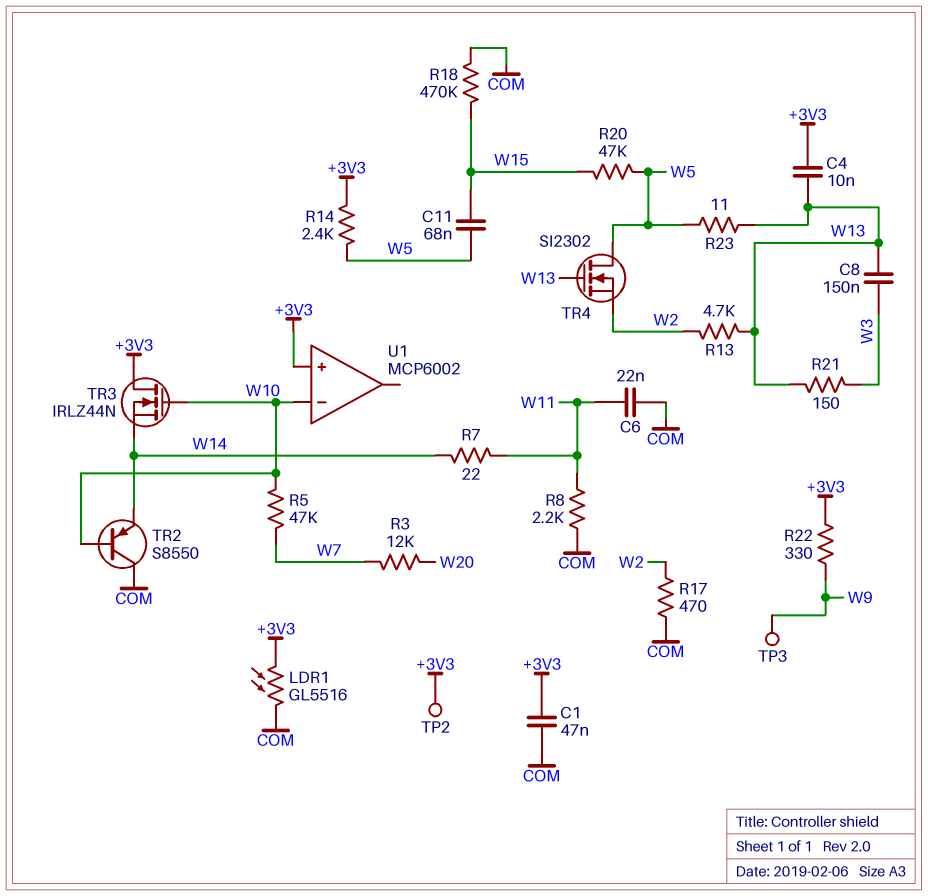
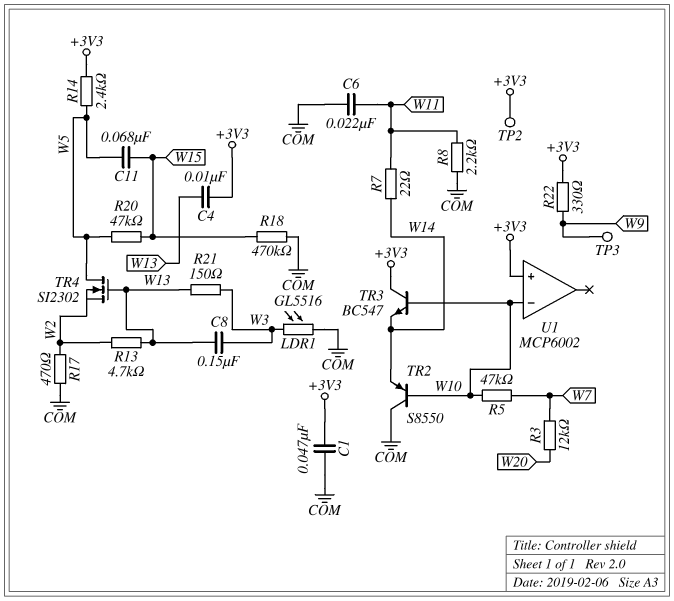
LDR1: GL5516 (+3V3, COM) -> GL5516 (COM, W3)
R23: 11 (W5, W13) -> none
TR3: NMOS IRLZ44N (G W10, D +3V3, S W14) -> NPN BC547 (B W10, C +3V3, E W14)

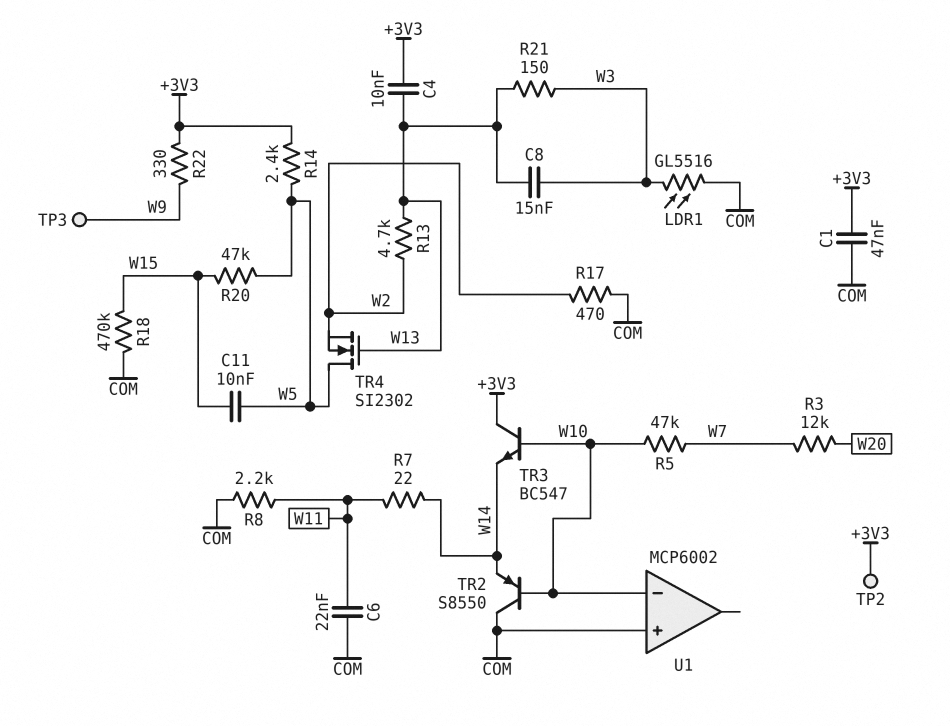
C8: 150nF (W3, W13) -> 15nF (W3, W13)
C11: 68nF (W5, W15) -> 10nF (W5, W15)
U1 pin in+: +3V3 -> COM

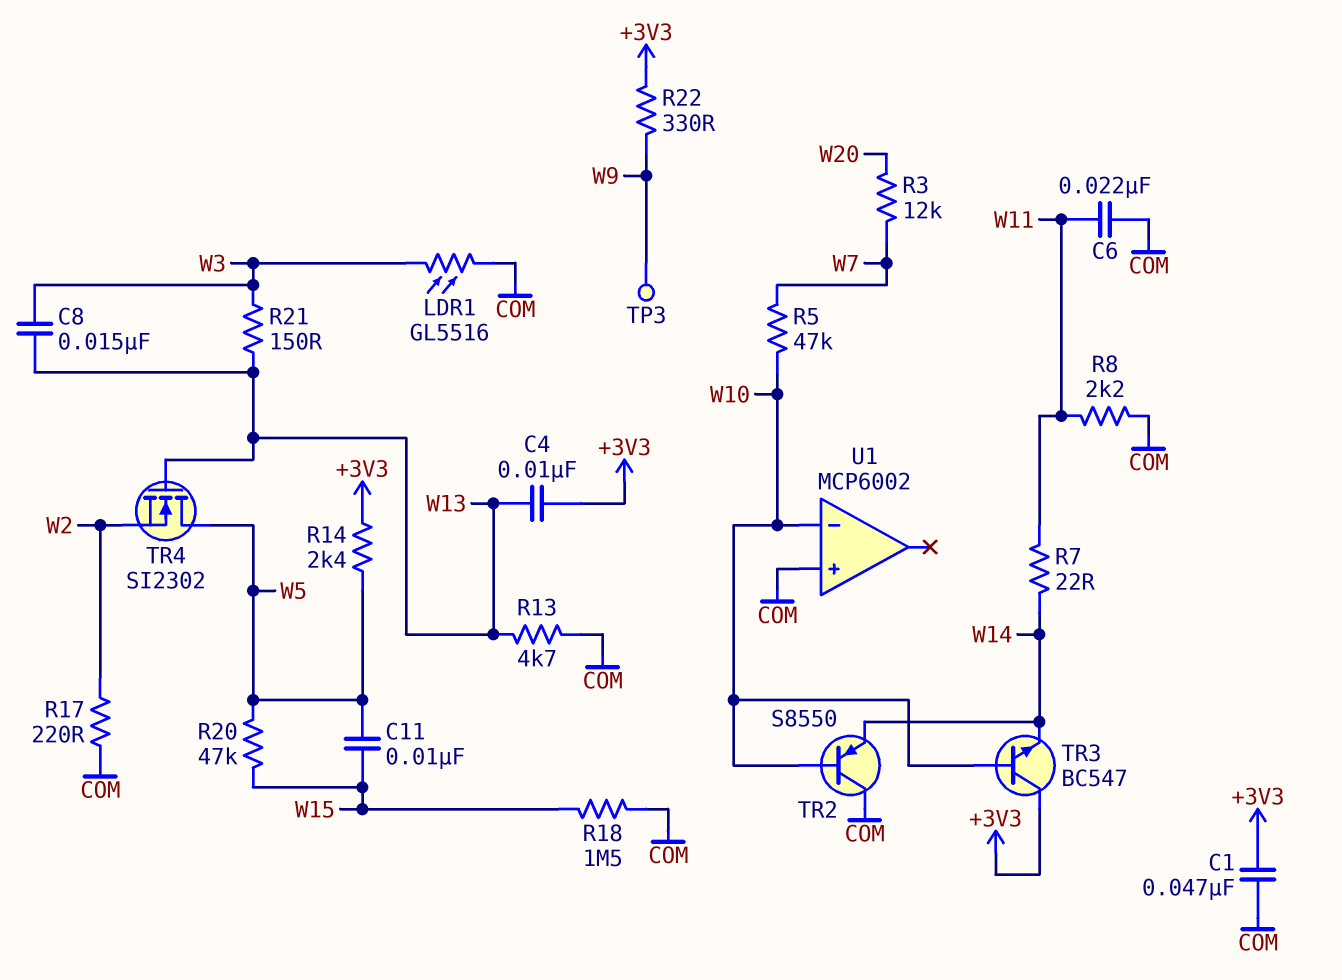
R13: 4.7k (W2, W13) -> 4.7k (COM, W13)
R17: 470 (COM, W2) -> 220 (COM, W2)
R18: 470k (COM, W15) -> 1.5M (COM, W15)
TP2: test point (+3V3) -> none

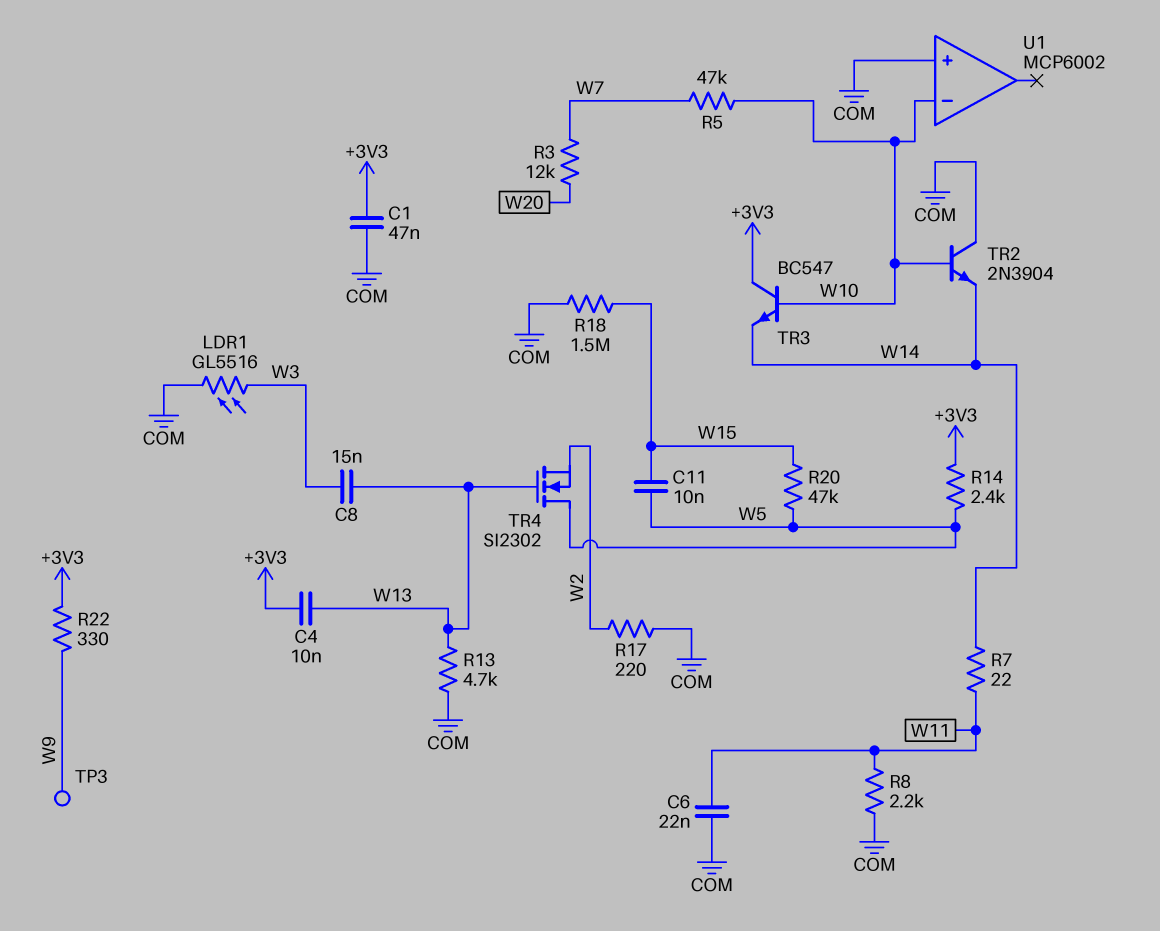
R21: 150 (W3, W13) -> none
TR2: PNP S8550 (B W10, C COM, E W14) -> NPN 2N3904 (B W10, C COM, E W14)

